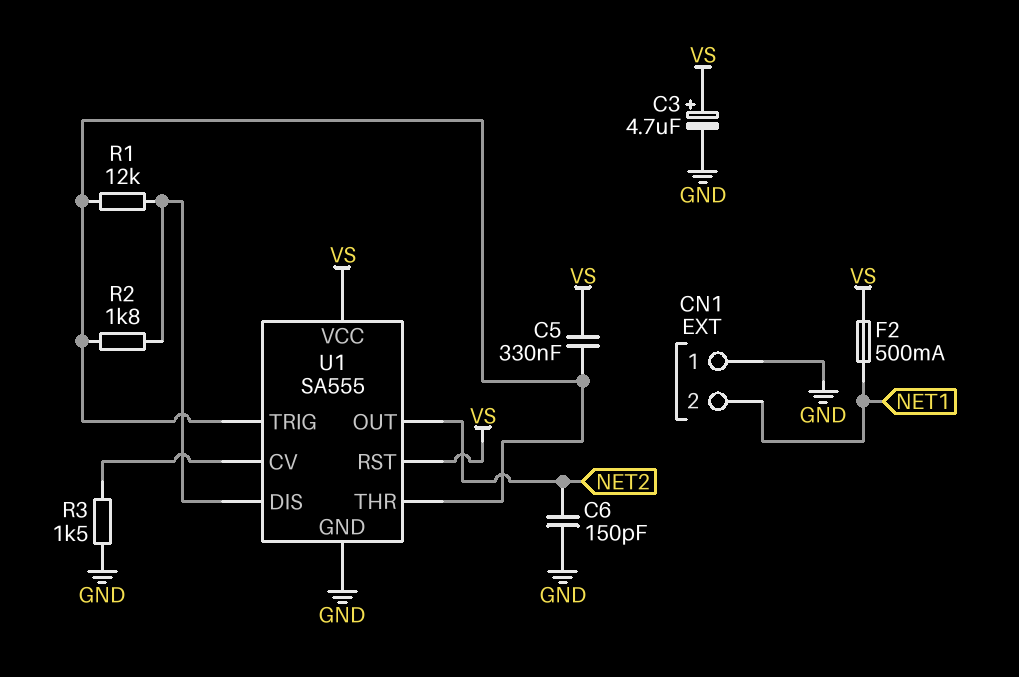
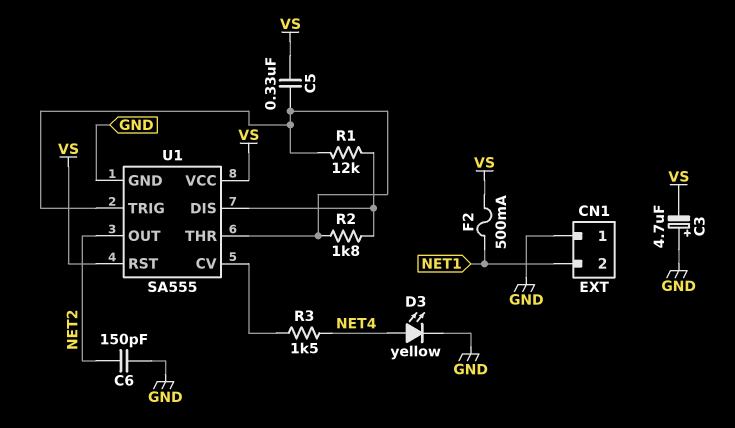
C3: 4.7uF (plus VS, minus GND) -> 4.7uF (plus GND, minus VS)
D3: none -> LED yellow (A NET4, K GND)
R3: 1.5k (GND, U1/CV) -> 1.5k (NET4, U1/CV)

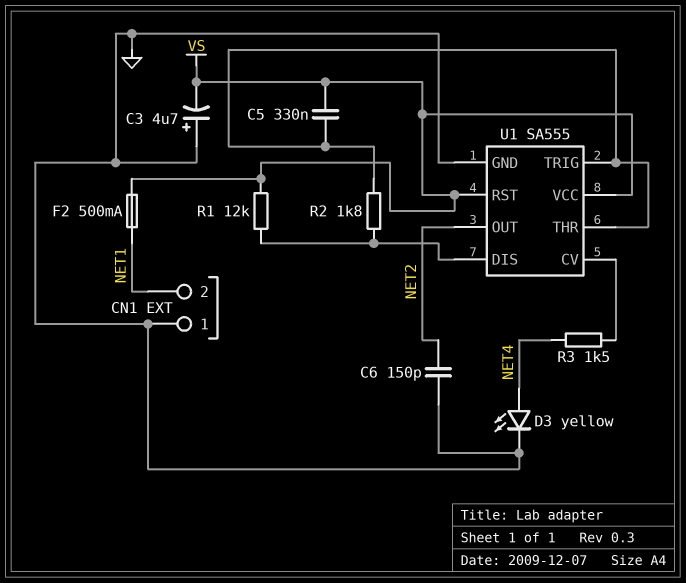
R1: 12k (U1/DIS, U1/THR) -> 12k (U1/DIS, VS)

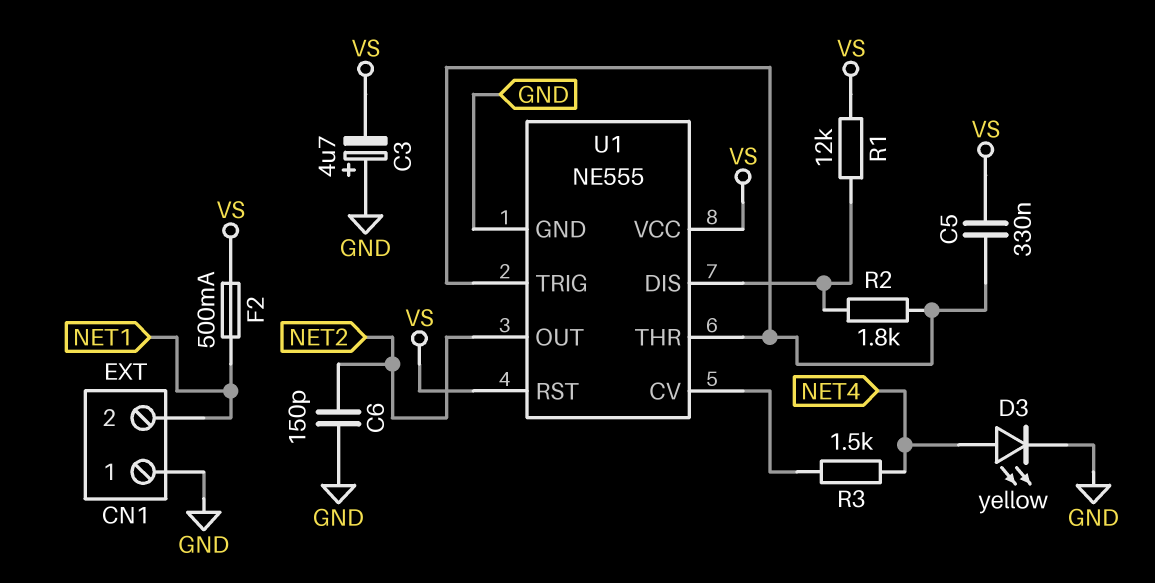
U1: SA555 -> NE555

